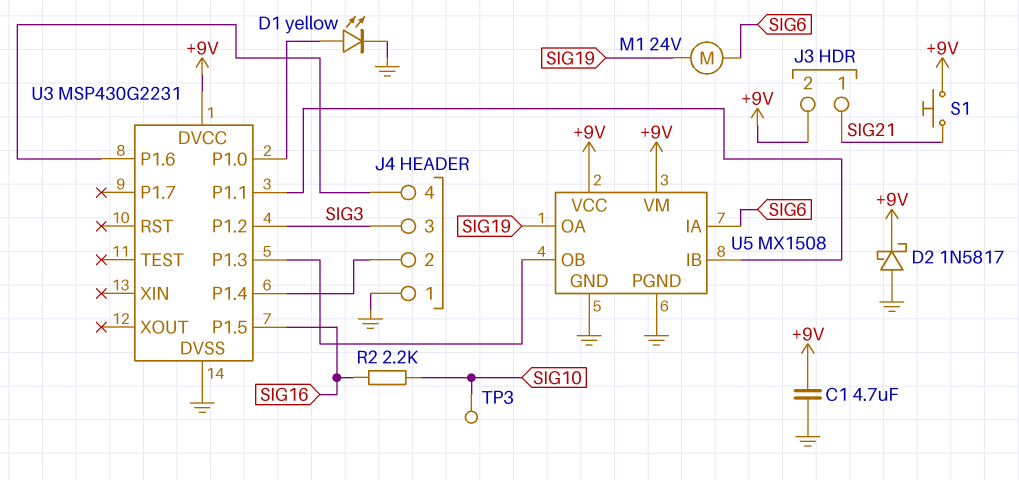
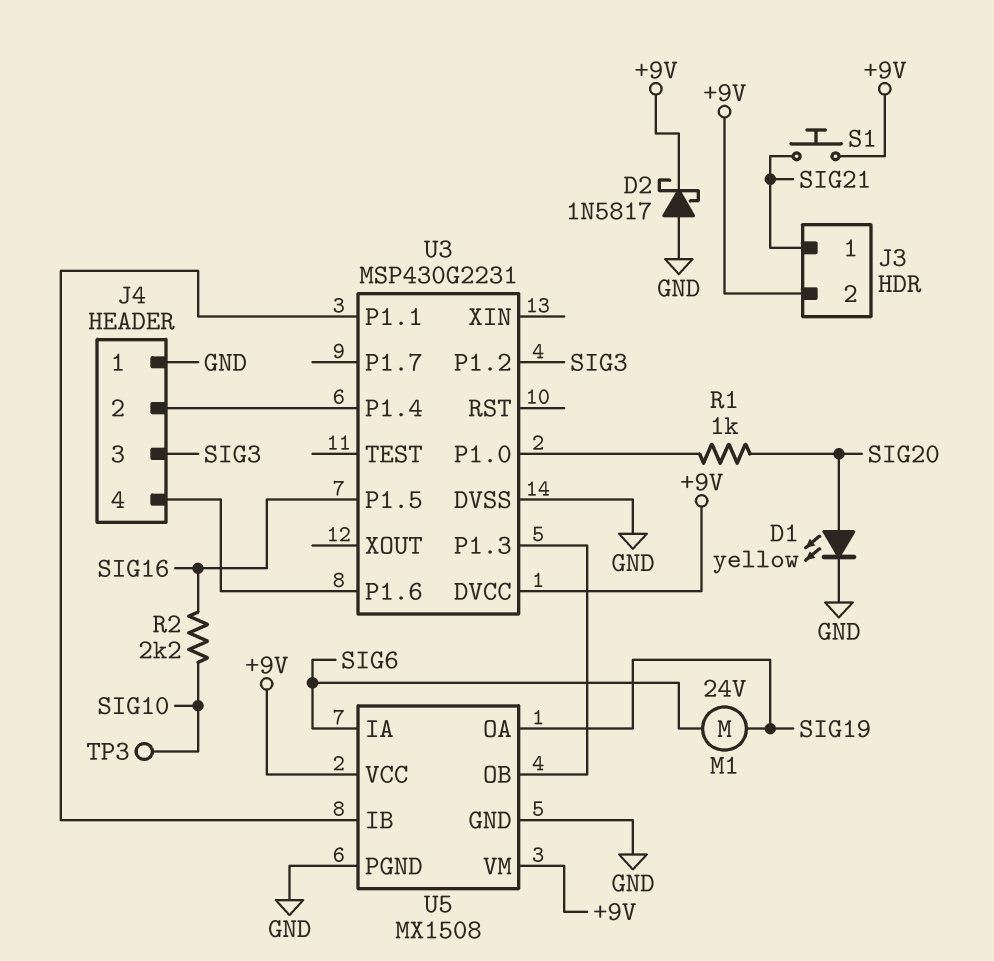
C1: 4.7uF (+9V, GND) -> none
D1: LED yellow (A U3/P1.0, K GND) -> LED yellow (A SIG20, K GND)
R1: none -> 1k (SIG20, U3/P1.0)

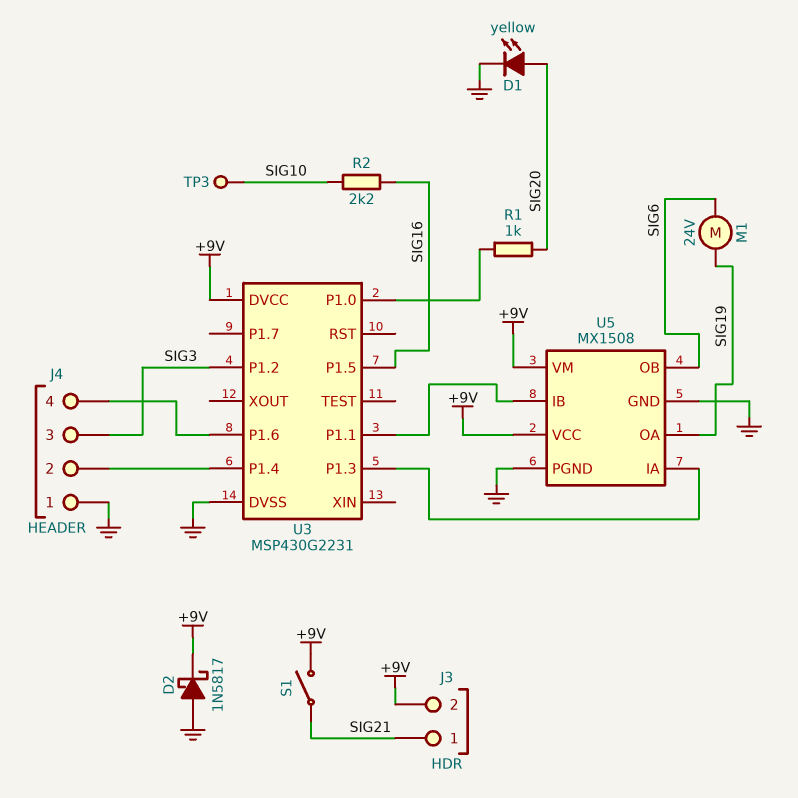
S1: button (+9V, SIG21) -> switch (+9V, SIG21)
U5 pin IA: SIG6 -> U3/P1.3
U5 pin OB: U3/P1.3 -> SIG6

